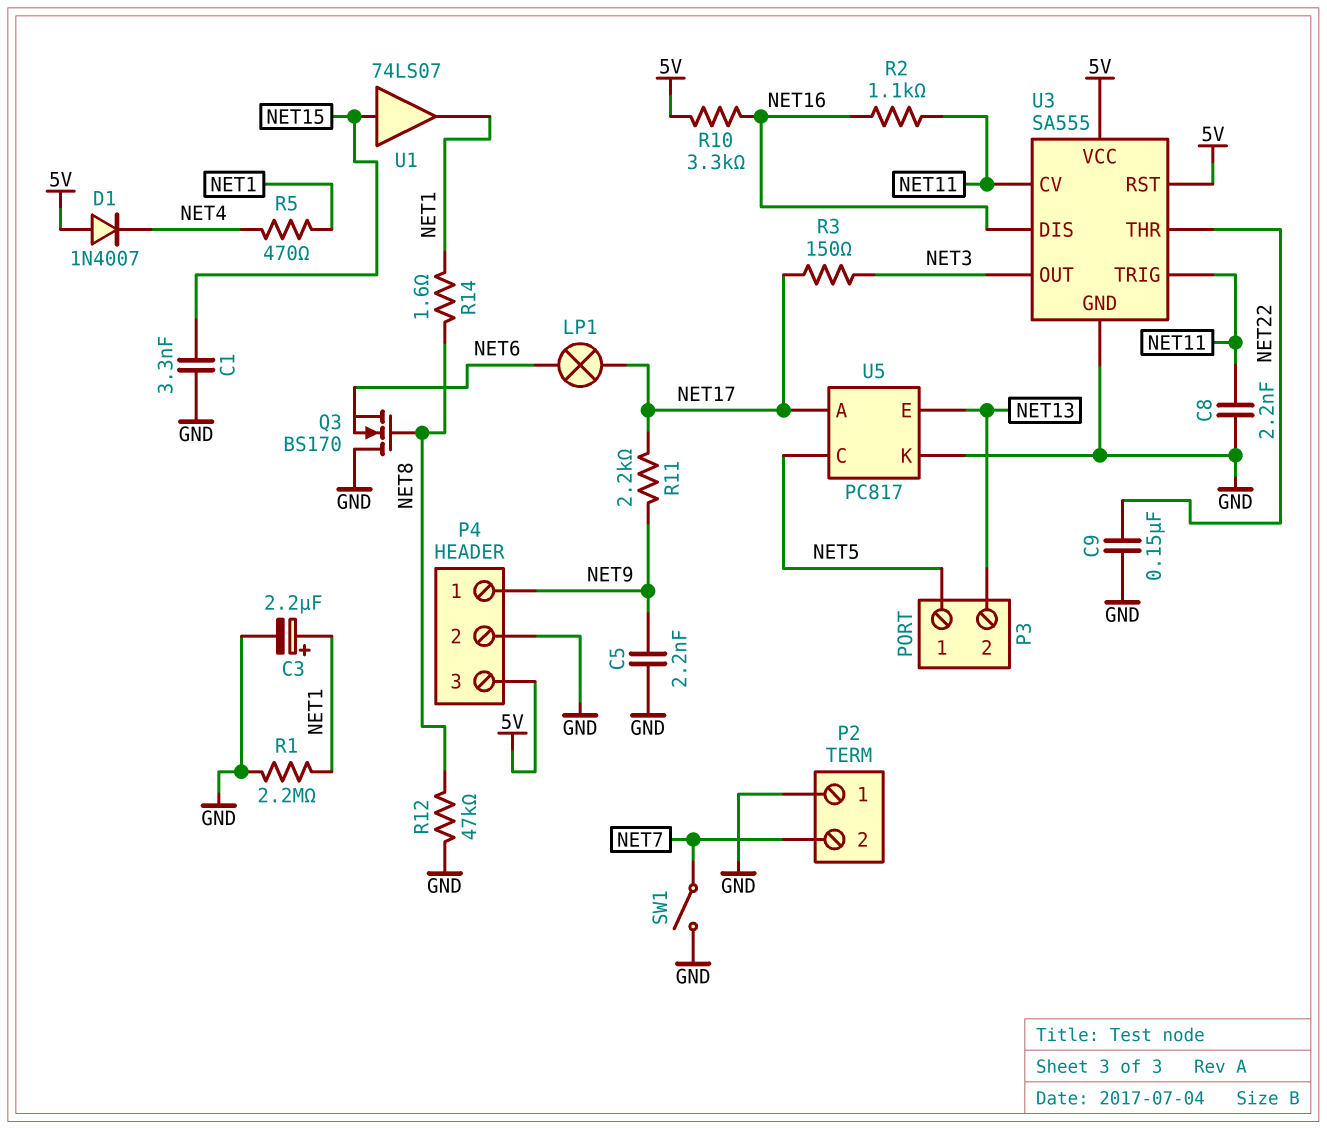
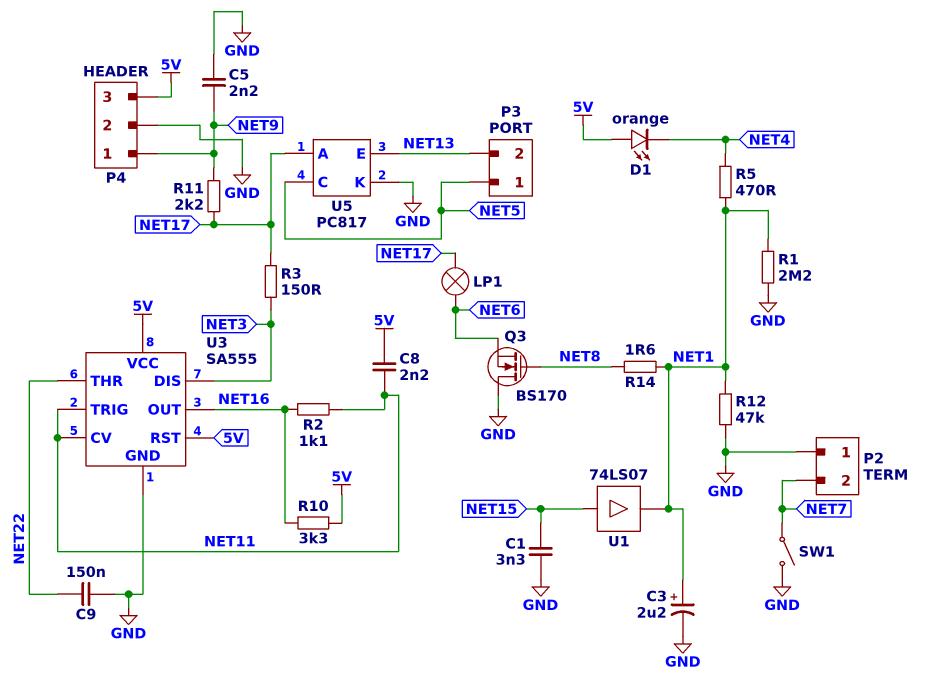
C8: 2.2nF (GND, NET11) -> 2.2nF (5V, NET11)
D1: diode 1N4007 (A 5V, K NET4) -> LED orange (A 5V, K NET4)
R12: 47k (GND, NET8) -> 47k (GND, NET1)
U3 pin DIS: NET16 -> NET3
U3 pin OUT: NET3 -> NET16

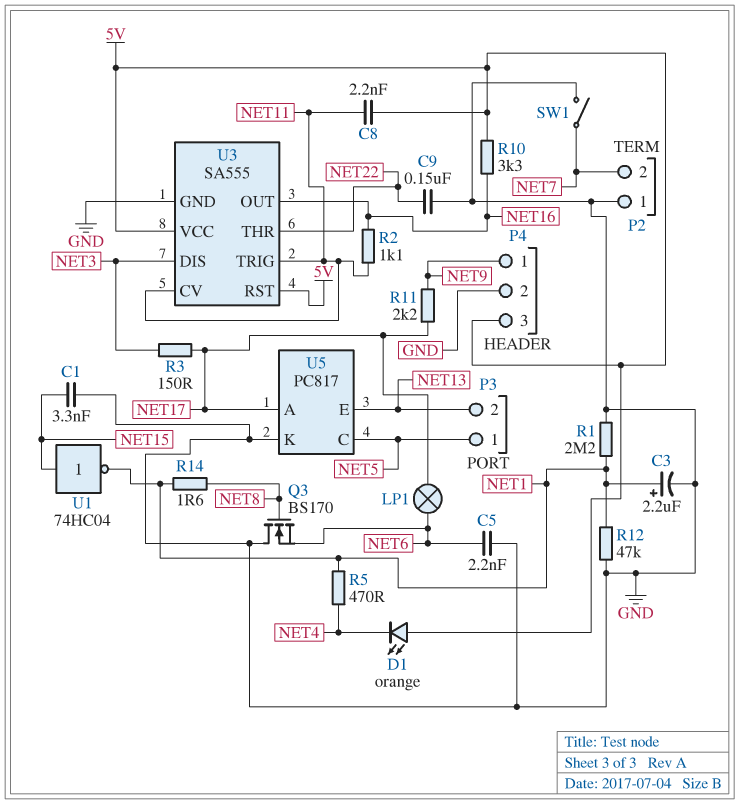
C5: 2.2nF (GND, NET9) -> 2.2nF (GND, NET6)
U1: buffer 74LS07 (in NET15, out NET1) -> NOT 74HC04 (in NET15, out NET1)

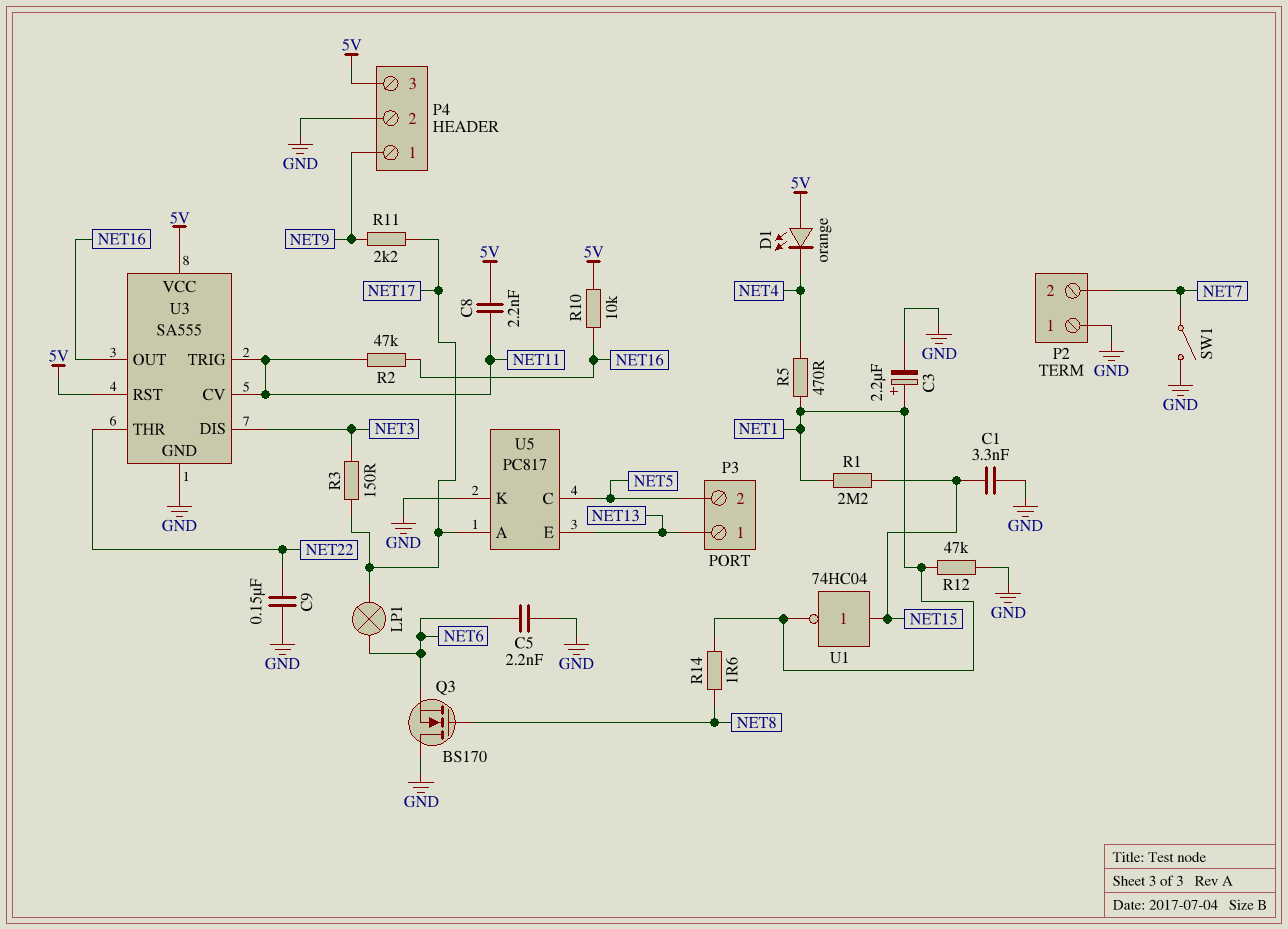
P3 pin 1: NET5 -> NET13
P3 pin 2: NET13 -> NET5
R1: 2.2M (GND, NET1) -> 2.2M (NET1, NET15)
R2: 1.1k (NET11, NET16) -> 47k (NET11, NET16)
R10: 3.3k (5V, NET16) -> 10k (5V, NET16)

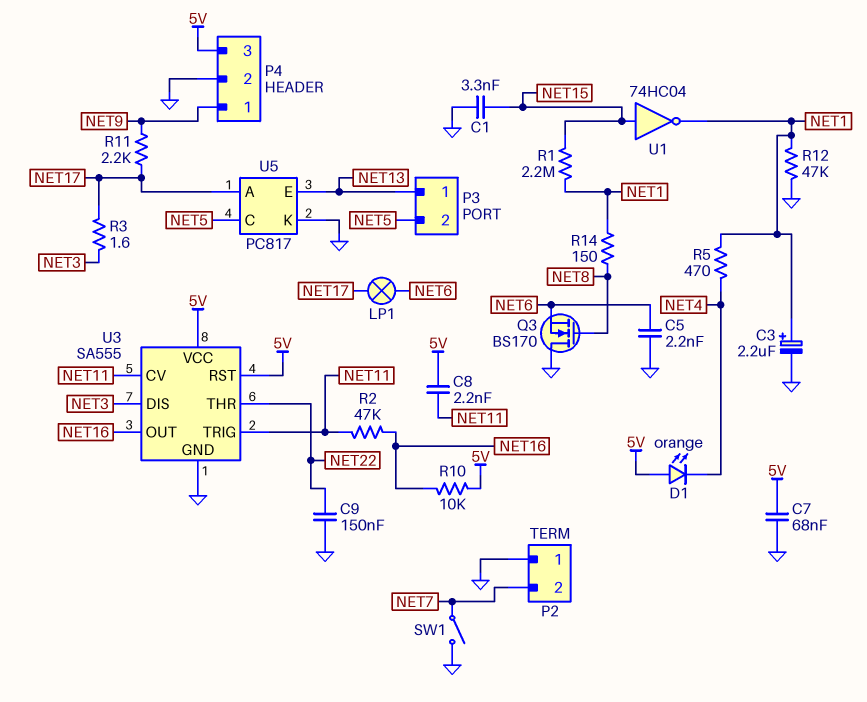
C7: none -> 68nF (5V, GND)
R3: 150 (NET3, NET17) -> 1.6 (NET3, NET17)
R14: 1.6 (NET1, NET8) -> 150 (NET1, NET8)

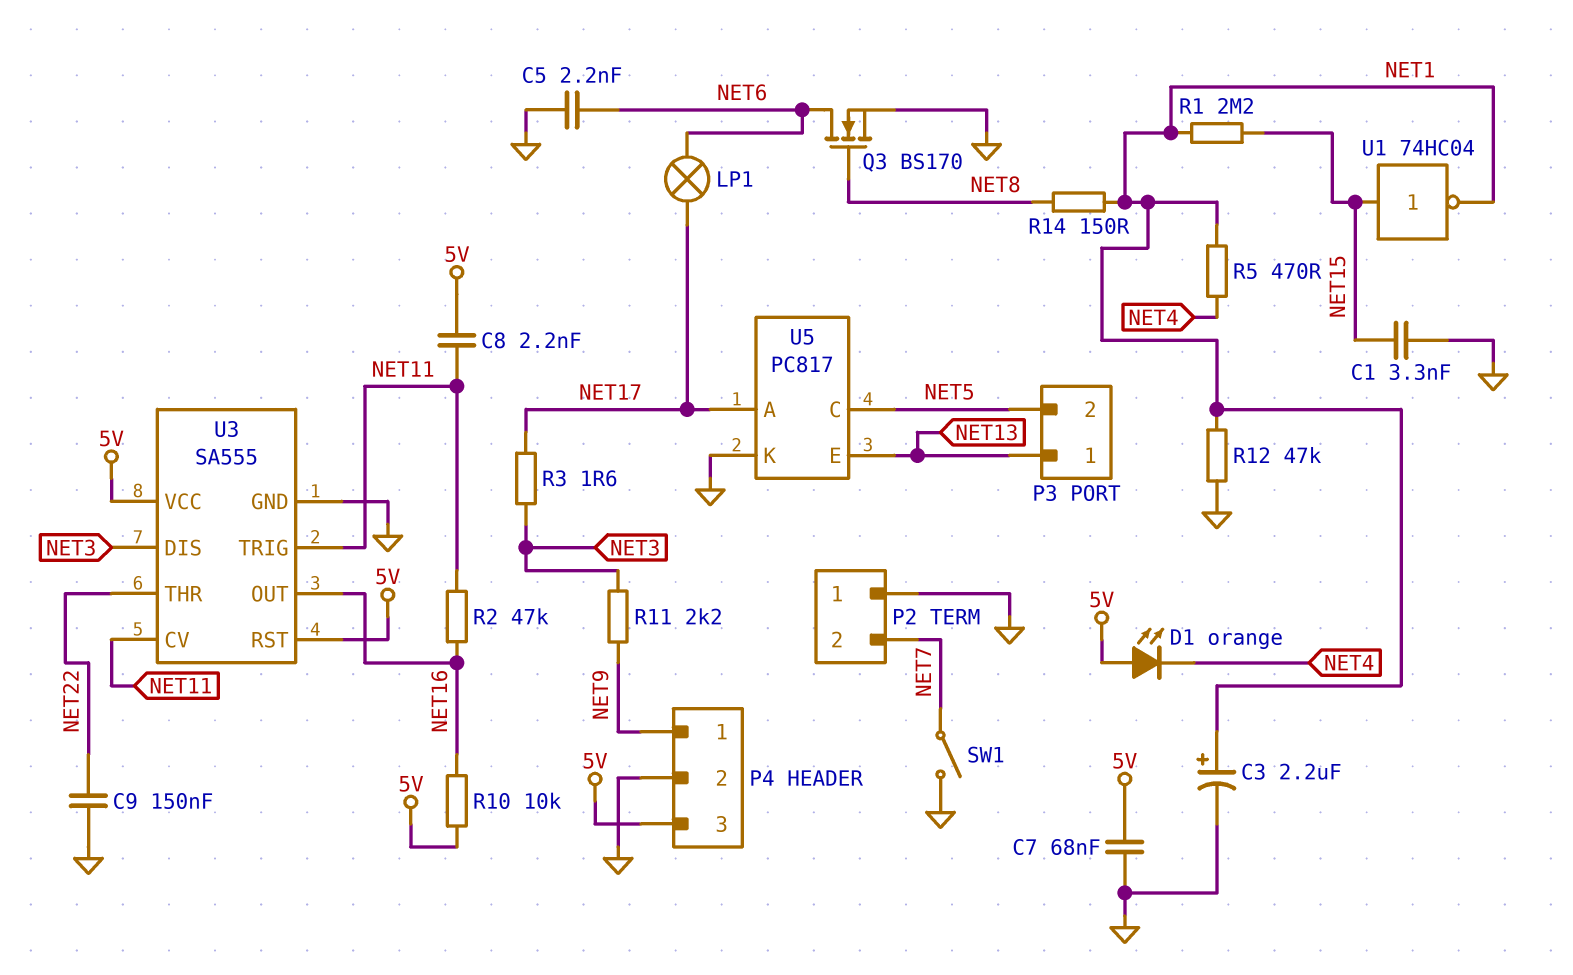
Q3: NMOS BS170 (G NET8, D GND, S NET6) -> NMOS BS170 (G NET8, D NET6, S GND)
R11: 2.2k (NET9, NET17) -> 2.2k (NET3, NET9)

